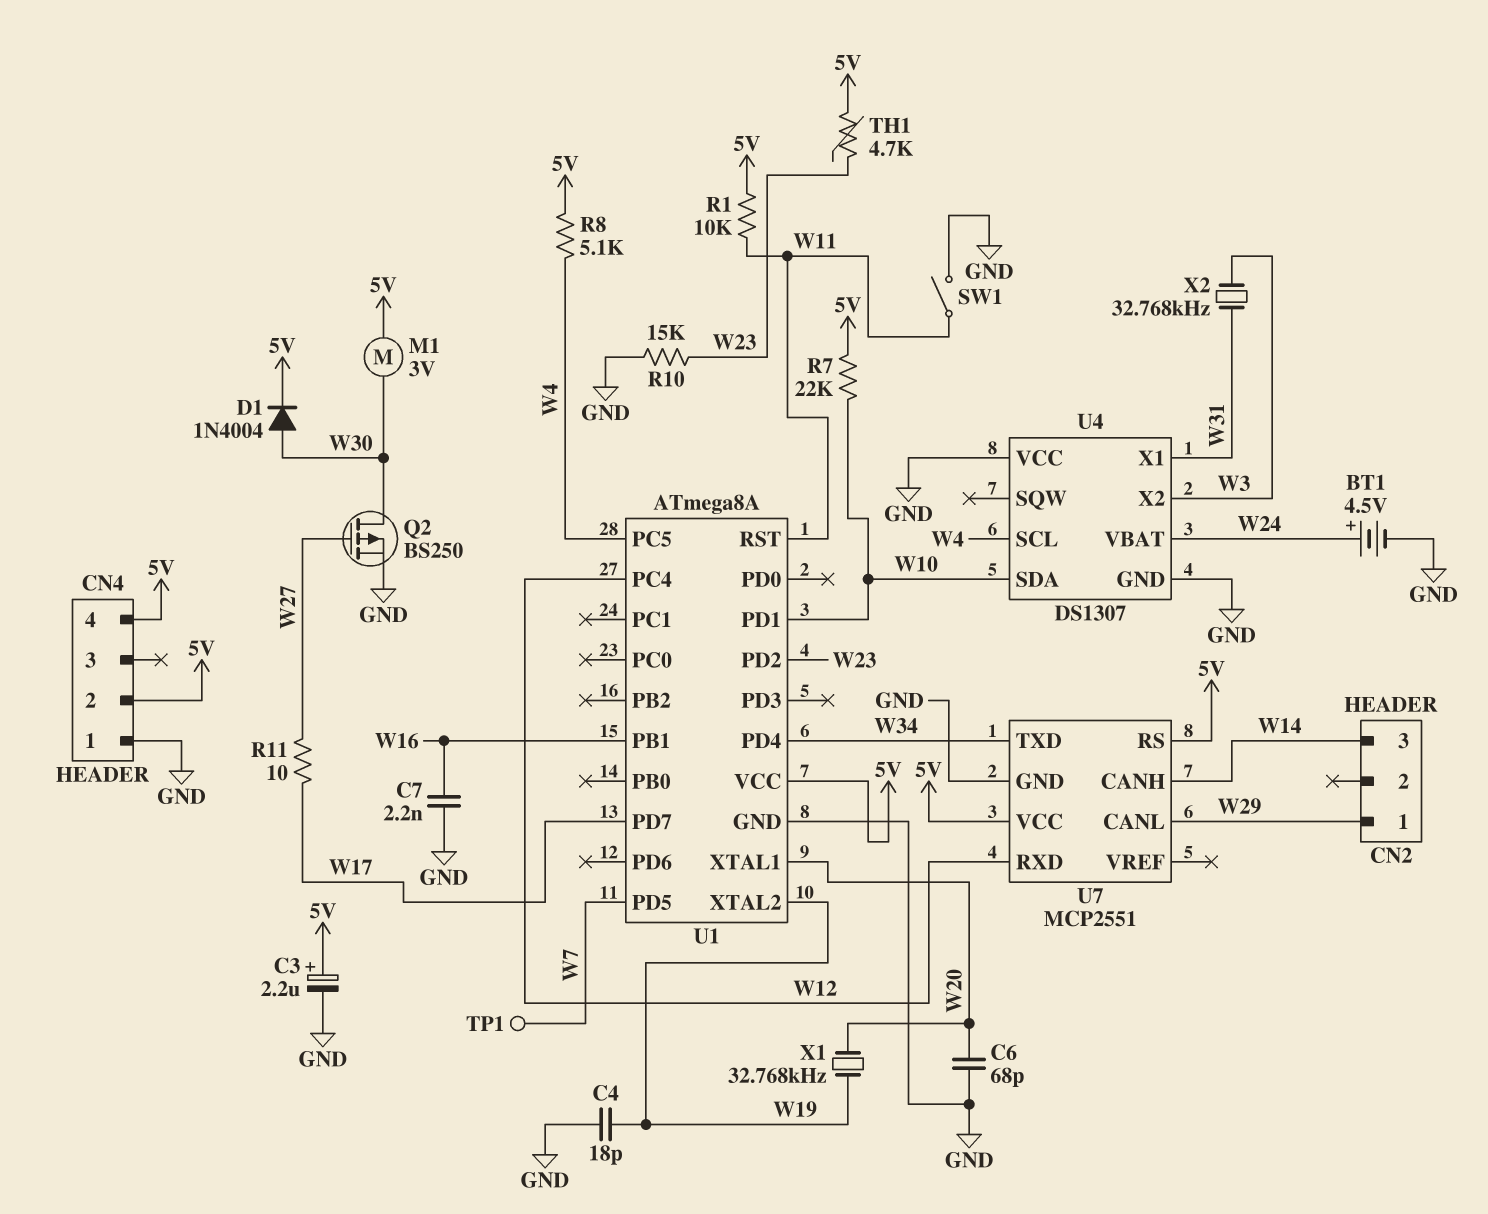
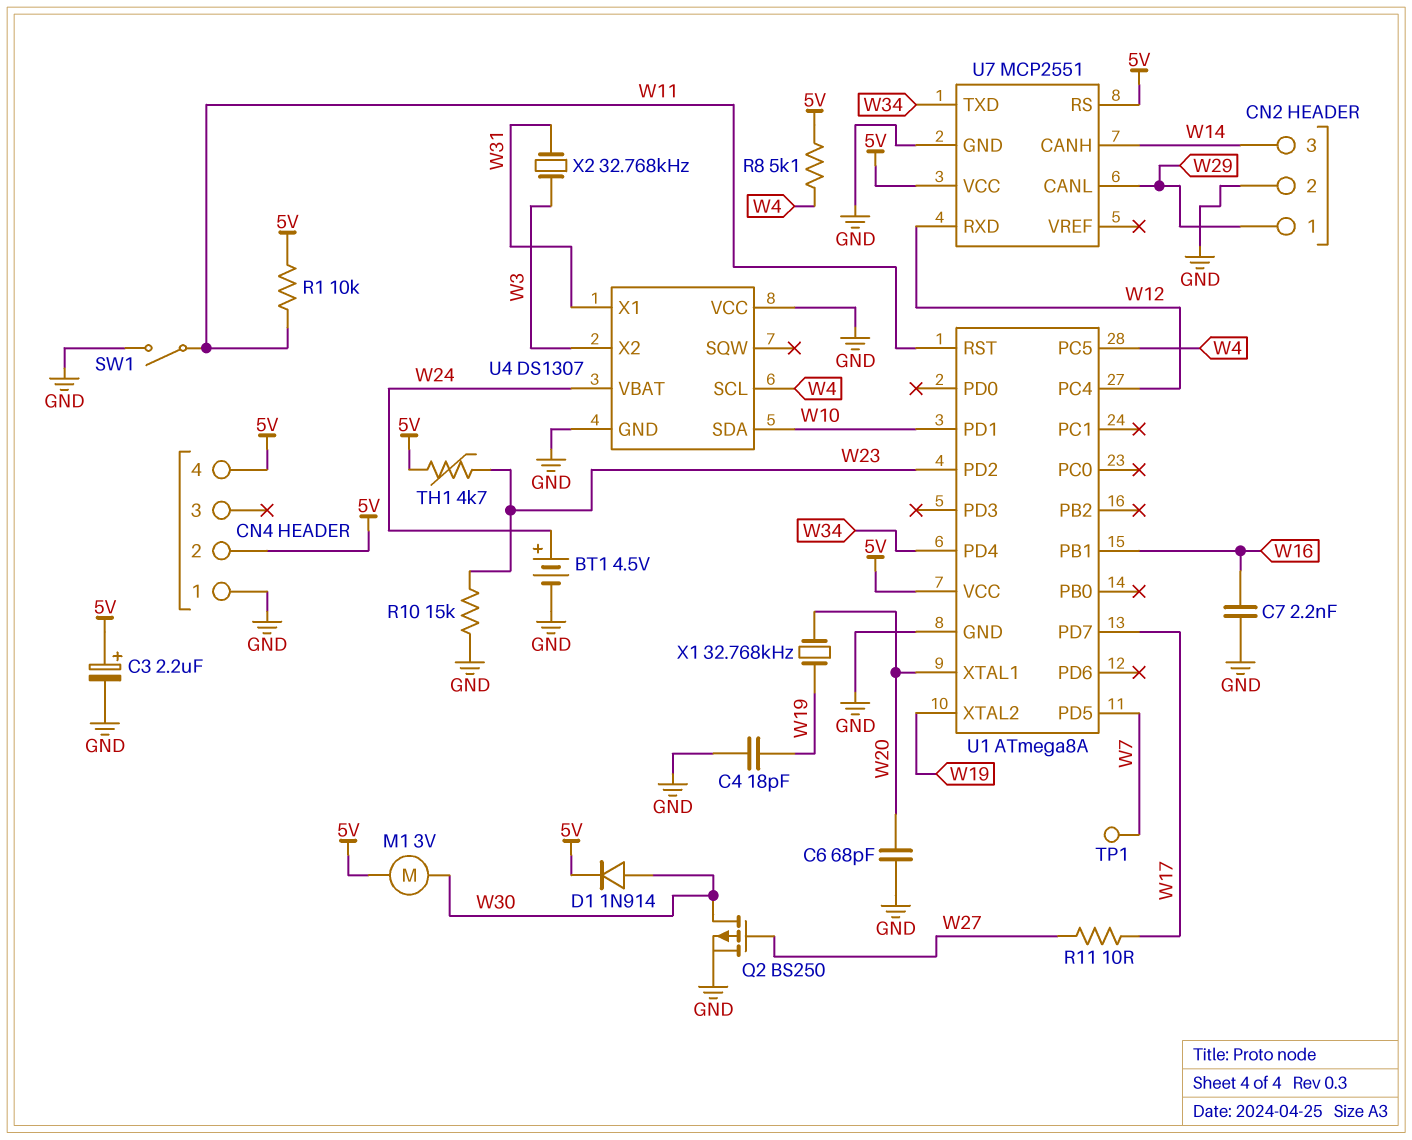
CN2 pin 2: none -> GND
D1: diode 1N4004 (A W30, K 5V) -> diode 1N914 (A W30, K 5V)
R7: 22k (5V, W10) -> none

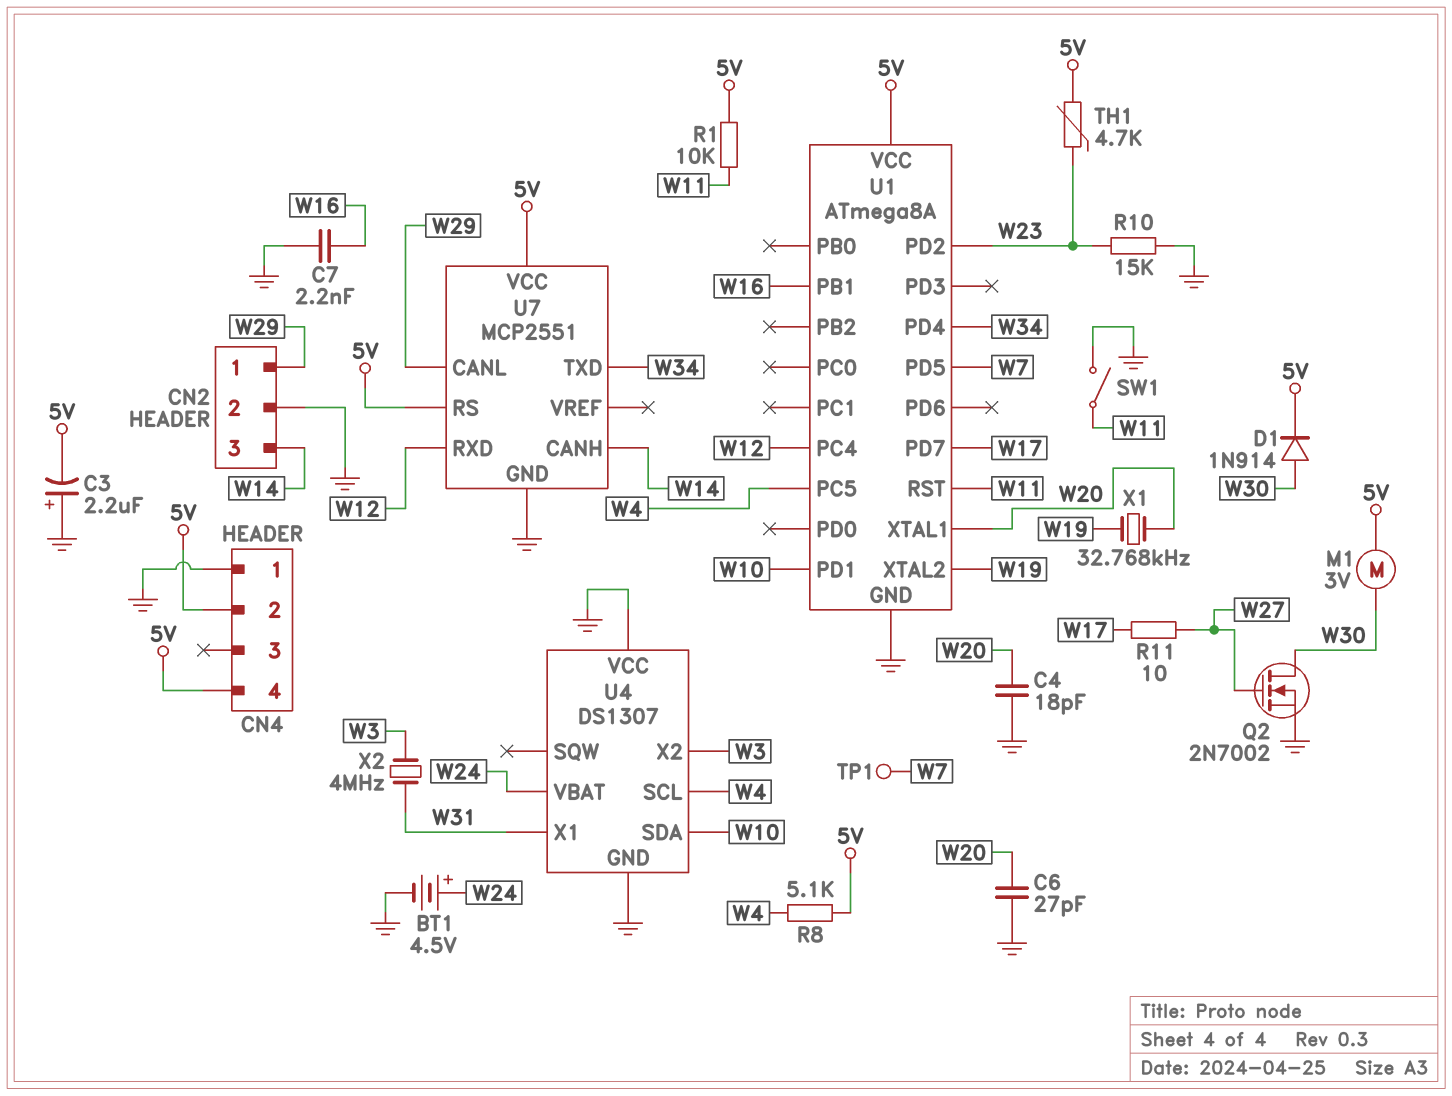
C3: 2.2uF (plus 5V, minus GND) -> 2.2uF (plus GND, minus 5V)
C4: 18pF (GND, W19) -> 18pF (GND, W20)
C6: 68pF (GND, W20) -> 27pF (GND, W20)
Q2: PMOS BS250 (G W27, D W30, S GND) -> NMOS 2N7002 (G W27, D W30, S GND)
X2: 32.768kHz (W3, W31) -> 4MHz (W3, W31)

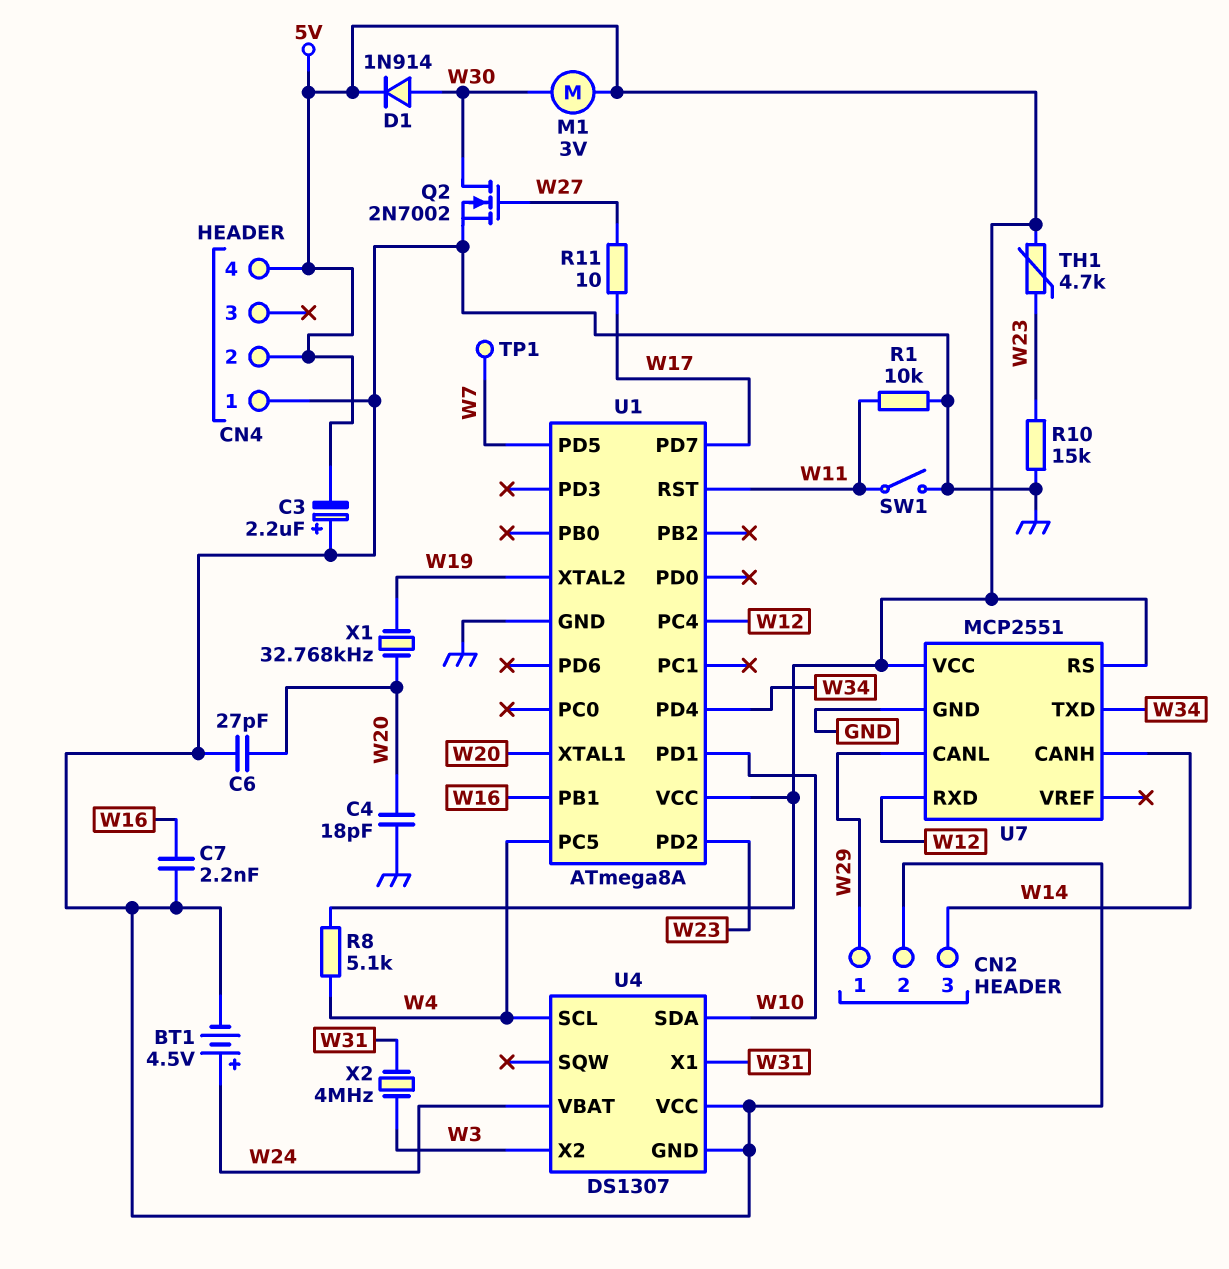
R1: 10k (5V, W11) -> 10k (GND, W11)

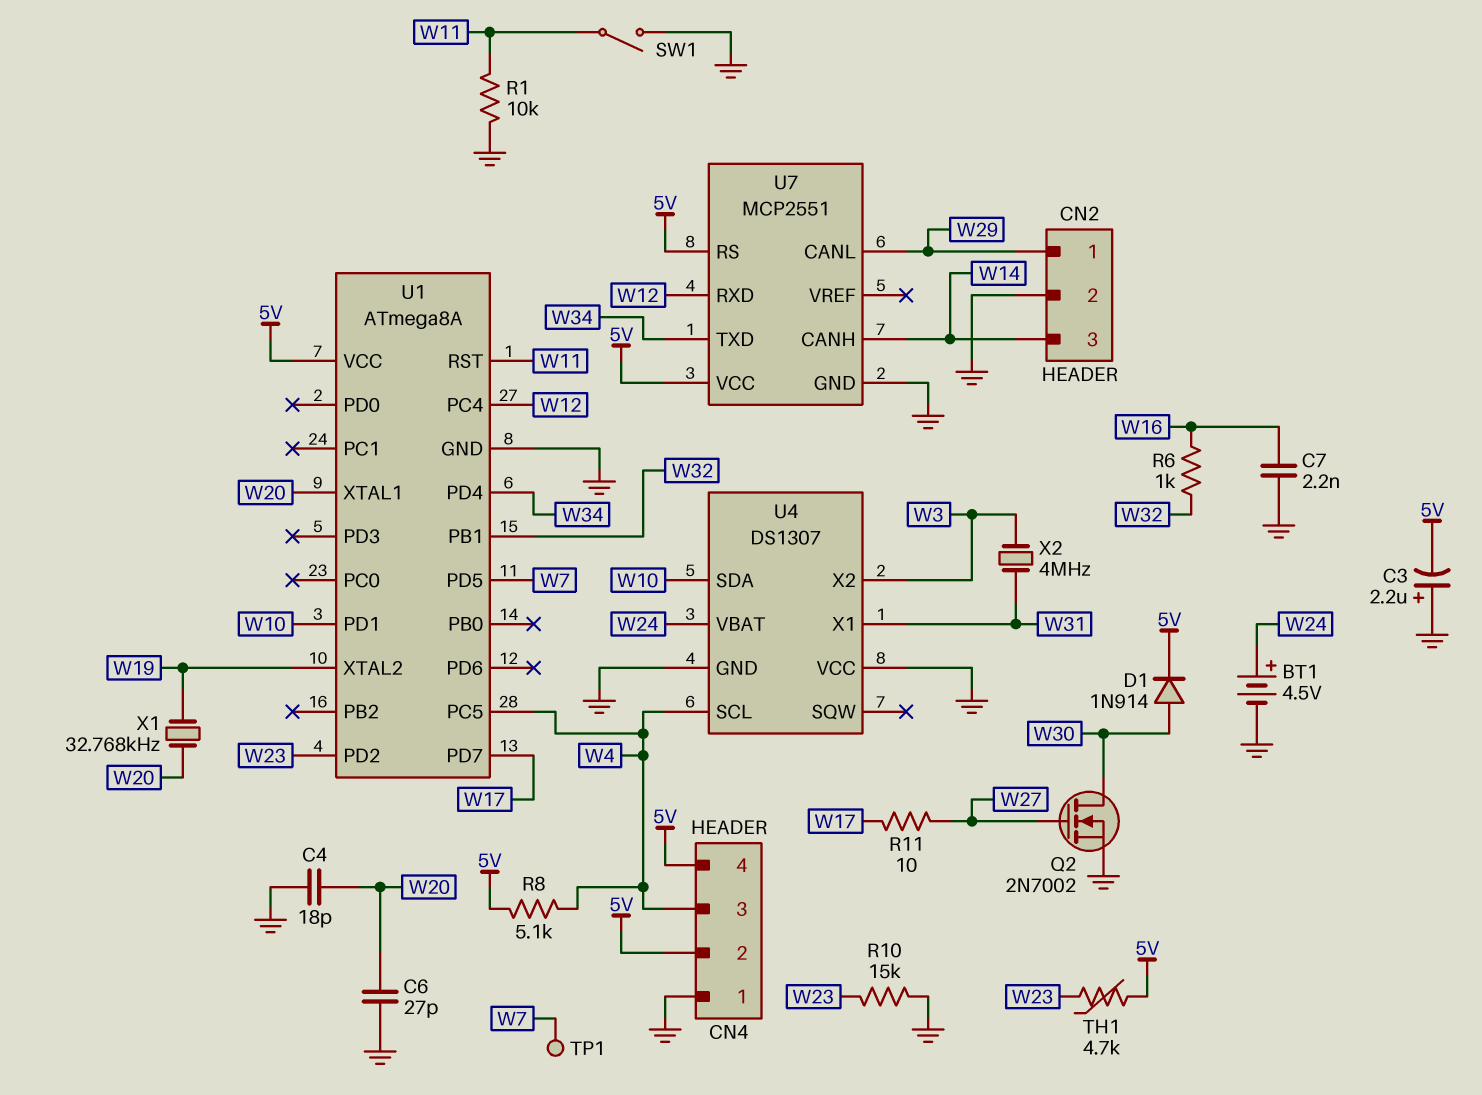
CN4 pin 3: none -> W4
M1: motor 3V (5V, W30) -> none
R6: none -> 1k (W16, W32)
U1 pin PB1: W16 -> W32

